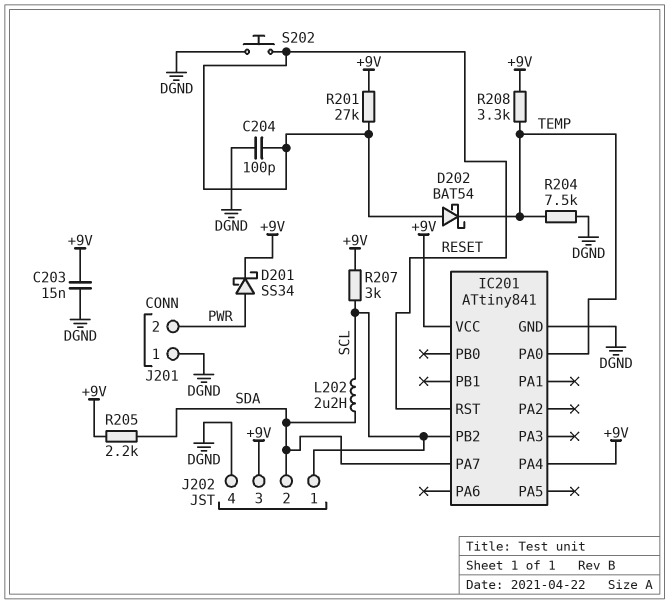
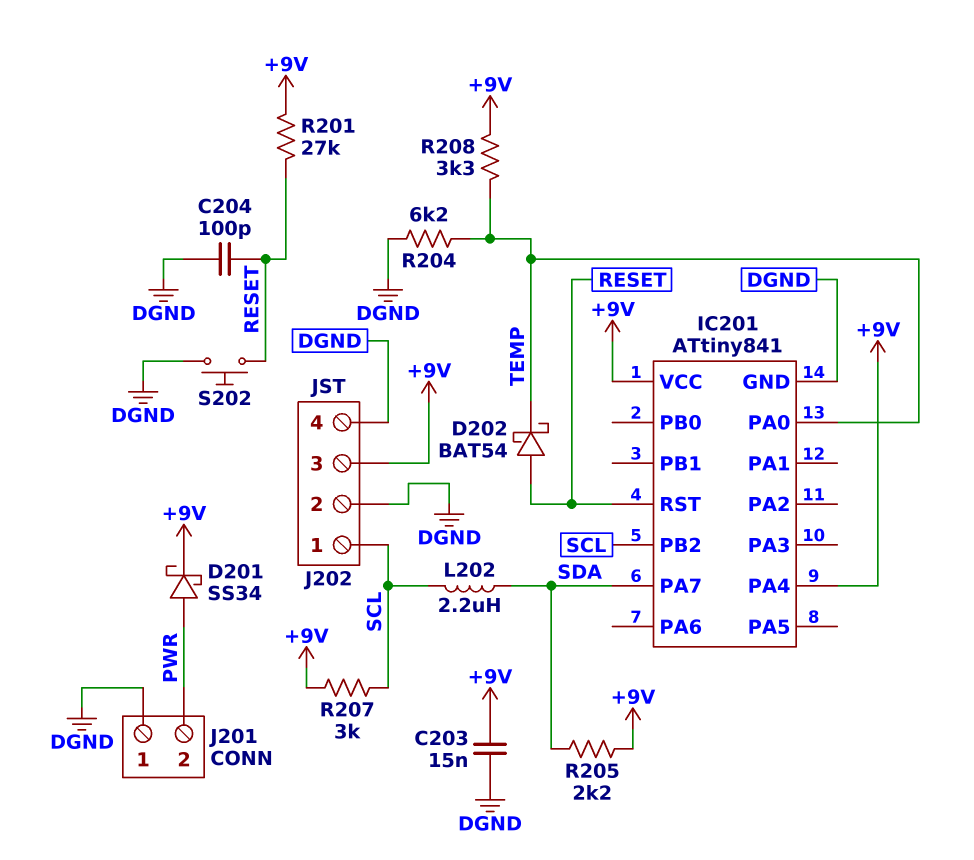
J202 pin 2: SDA -> DGND
R204: 7.5k (DGND, TEMP) -> 6.2k (DGND, TEMP)

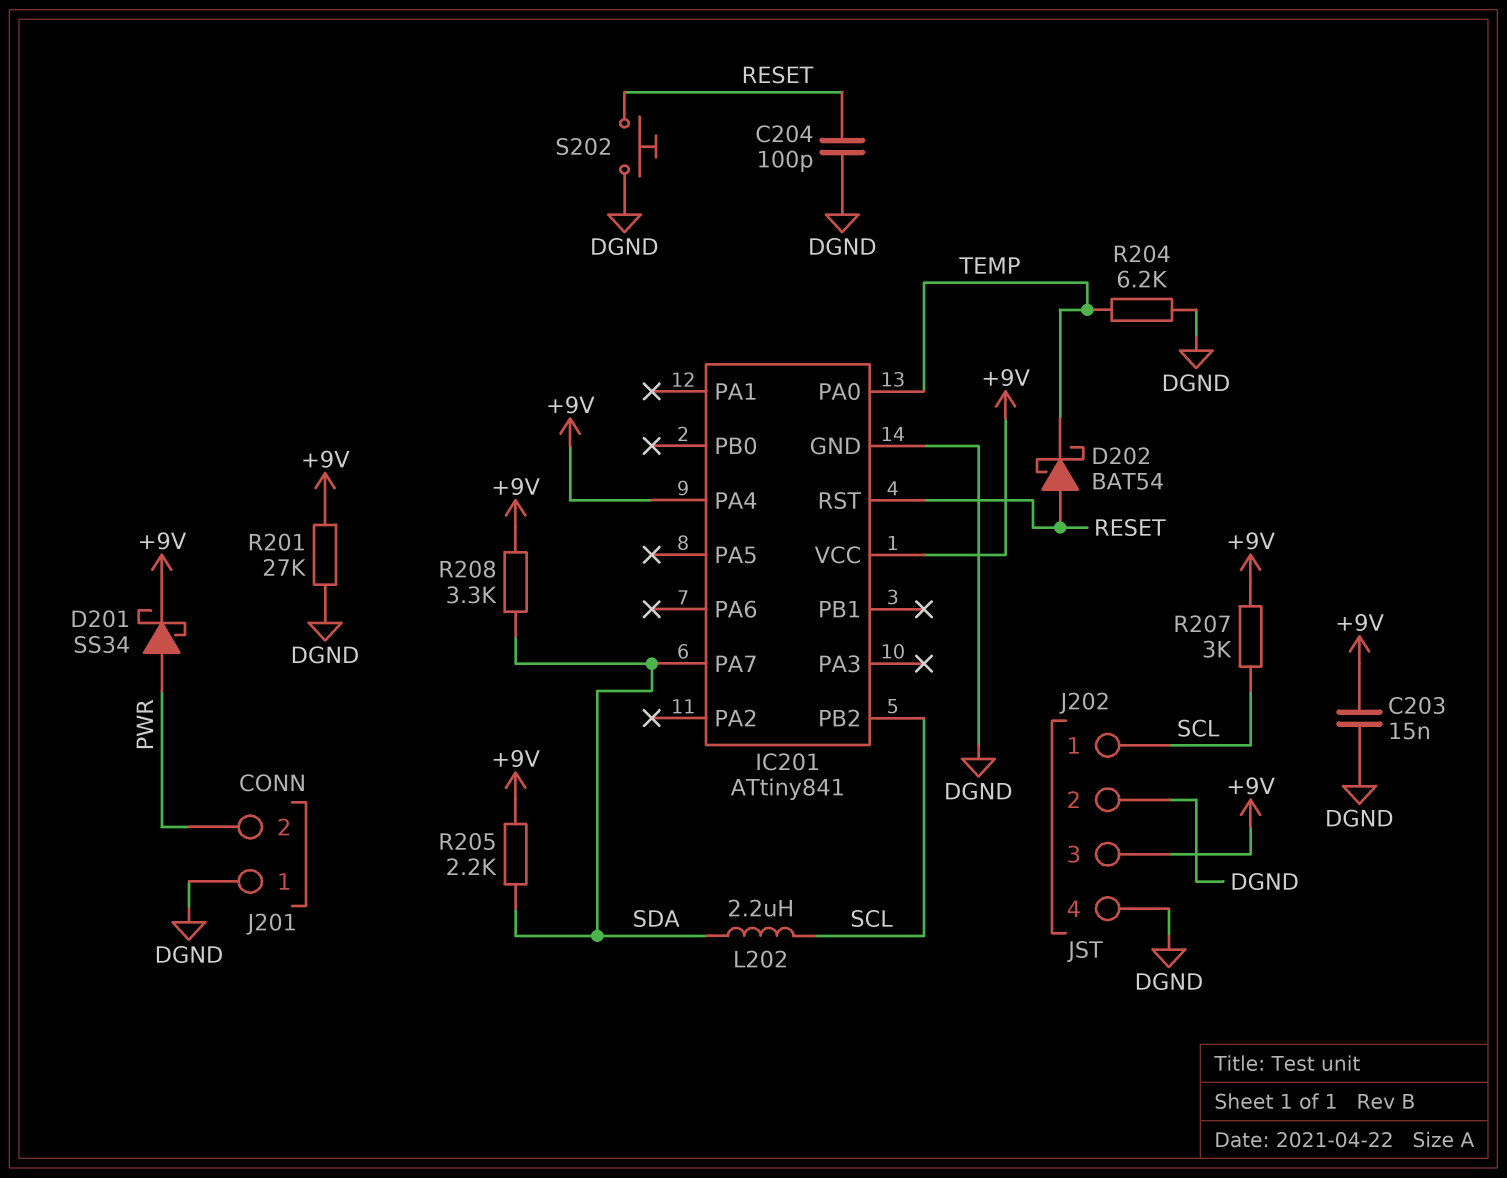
R201: 27k (+9V, RESET) -> 27k (+9V, DGND)
R208: 3.3k (+9V, TEMP) -> 3.3k (+9V, SDA)

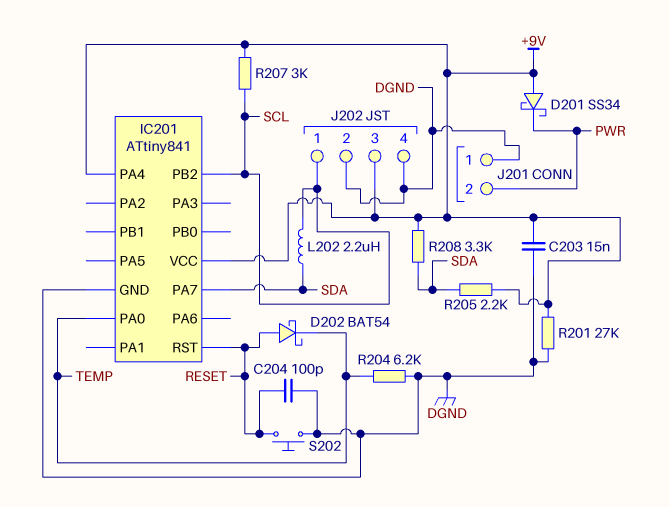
D201: schottky SS34 (A PWR, K +9V) -> schottky SS34 (A +9V, K PWR)

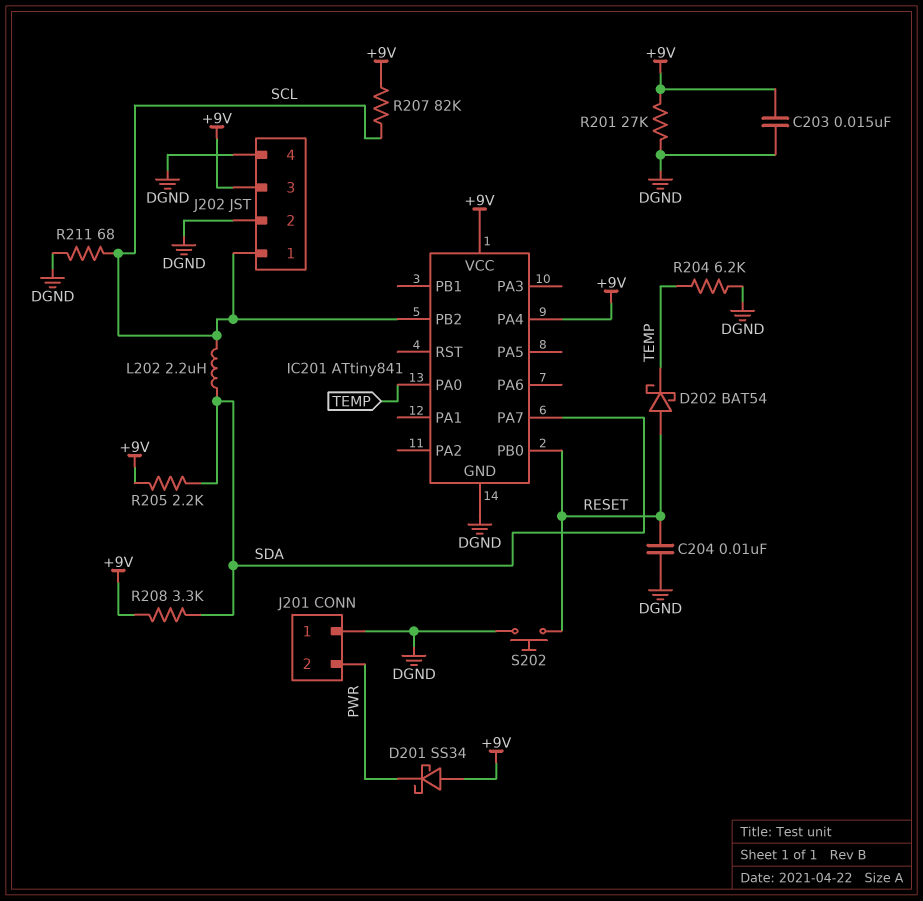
C204: 100pF (DGND, RESET) -> 10nF (DGND, RESET)
IC201 pin PB0: none -> RESET
IC201 pin RST: RESET -> none
R207: 3k (+9V, SCL) -> 82k (+9V, SCL)
R211: none -> 68 (DGND, SCL)

